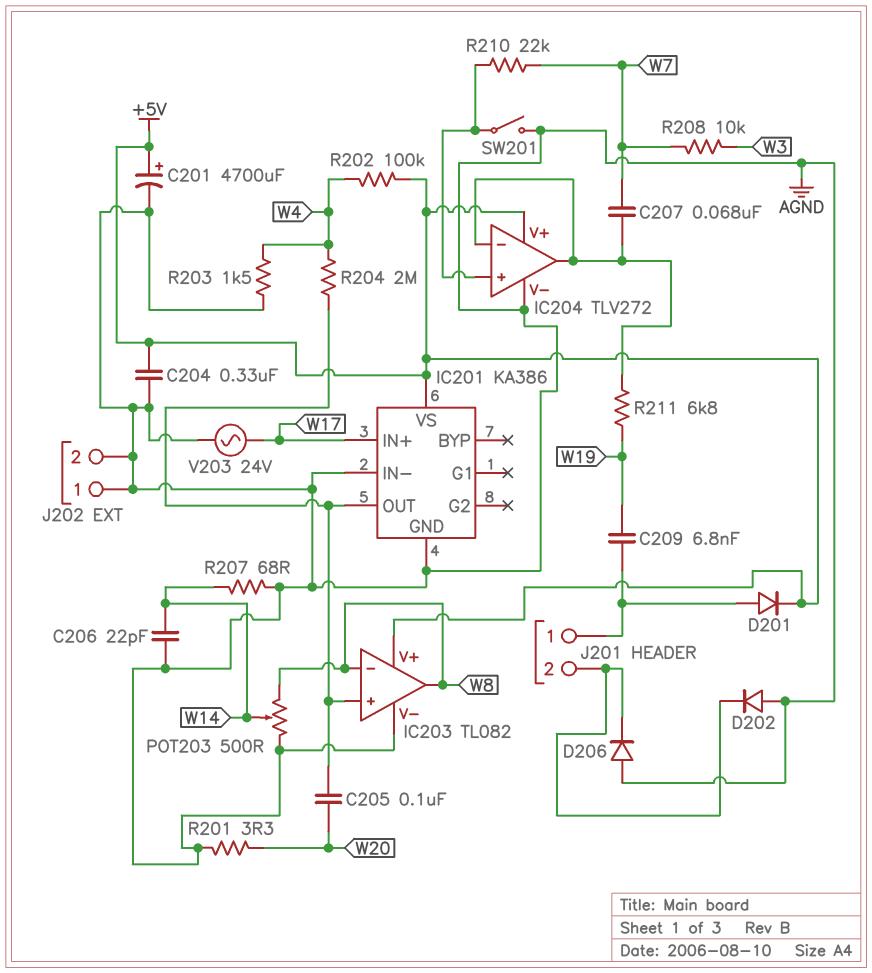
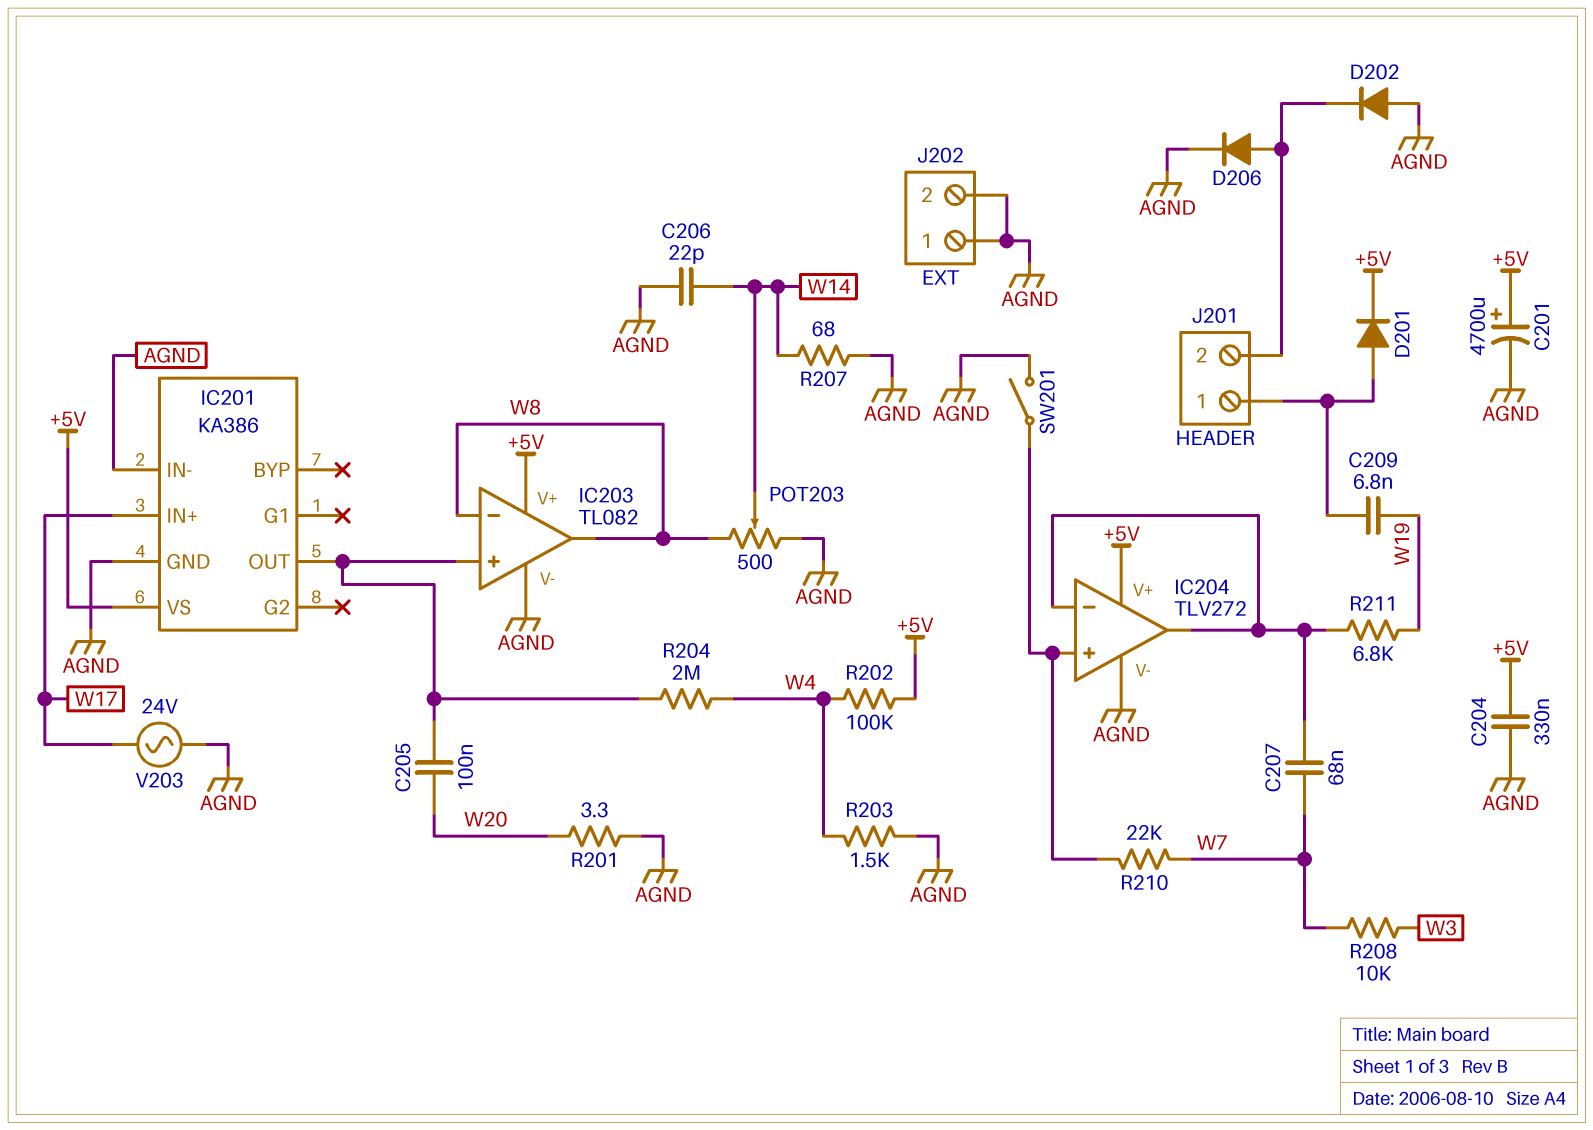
D206: diode (A AGND, K J201/2) -> diode (A J201/2, K AGND)

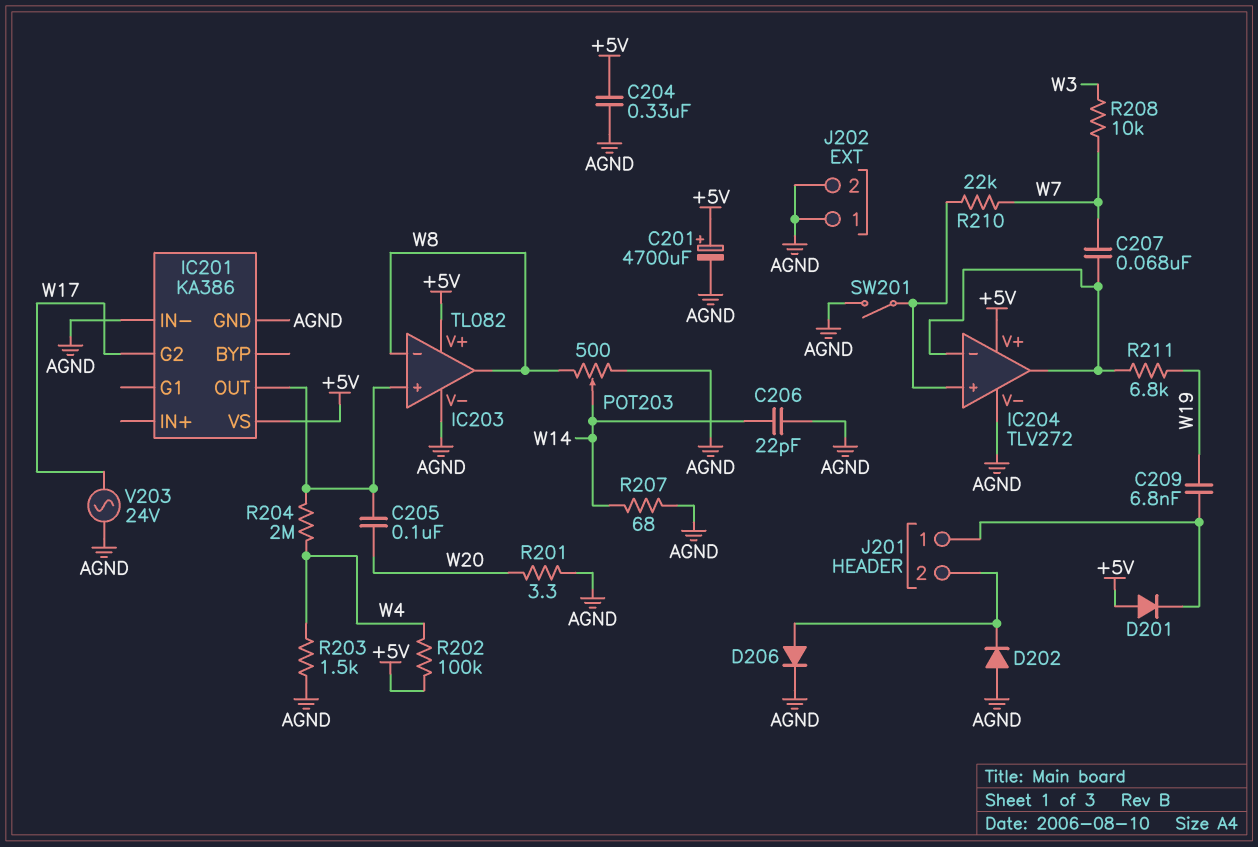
D201: diode (A J201/1, K +5V) -> diode (A +5V, K J201/1)
IC201 pin G2: none -> W17
IC201 pin IN+: W17 -> none

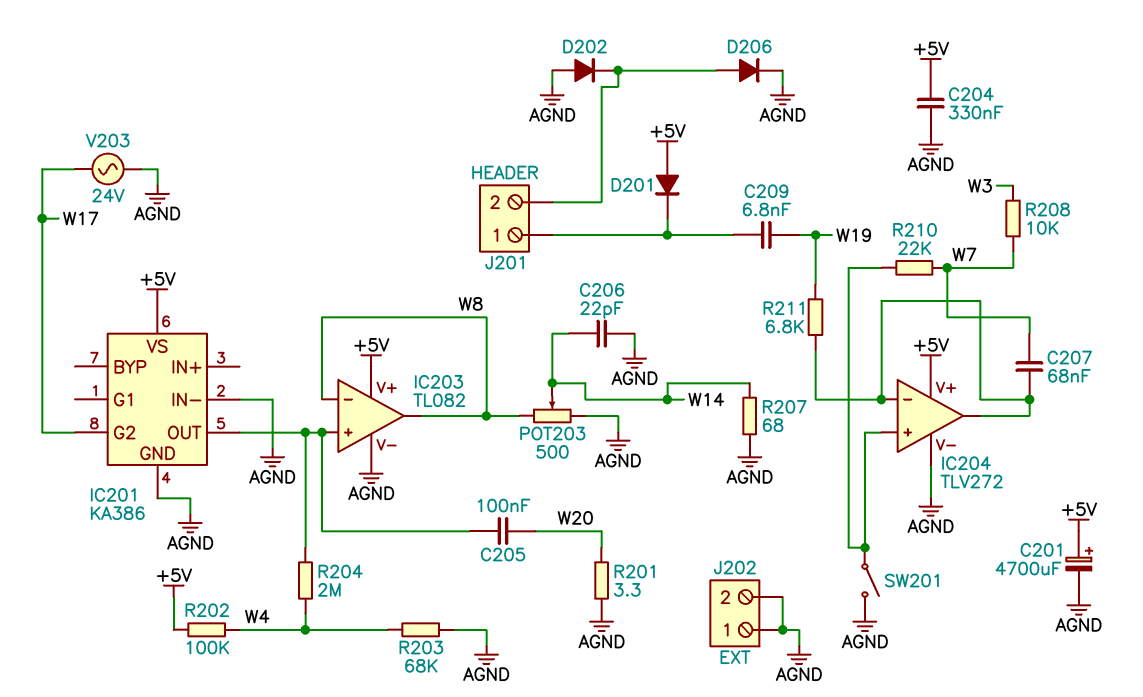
R203: 1.5k (AGND, W4) -> 68k (AGND, W4)

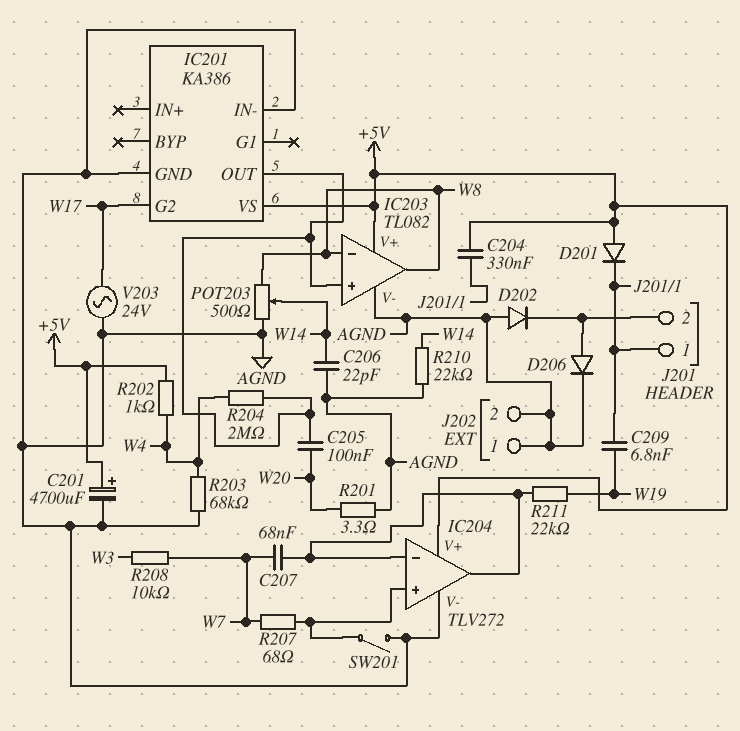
C204: 330nF (+5V, AGND) -> 330nF (+5V, J201/1)
R202: 100k (+5V, W4) -> 1k (+5V, W4)
R207: 68 (AGND, W14) -> 68 (IC204/in+, W7)
R210: 22k (IC204/in+, W7) -> 22k (AGND, W14)
R211: 6.8k (IC204/in-, W19) -> 22k (IC204/in-, W19)

